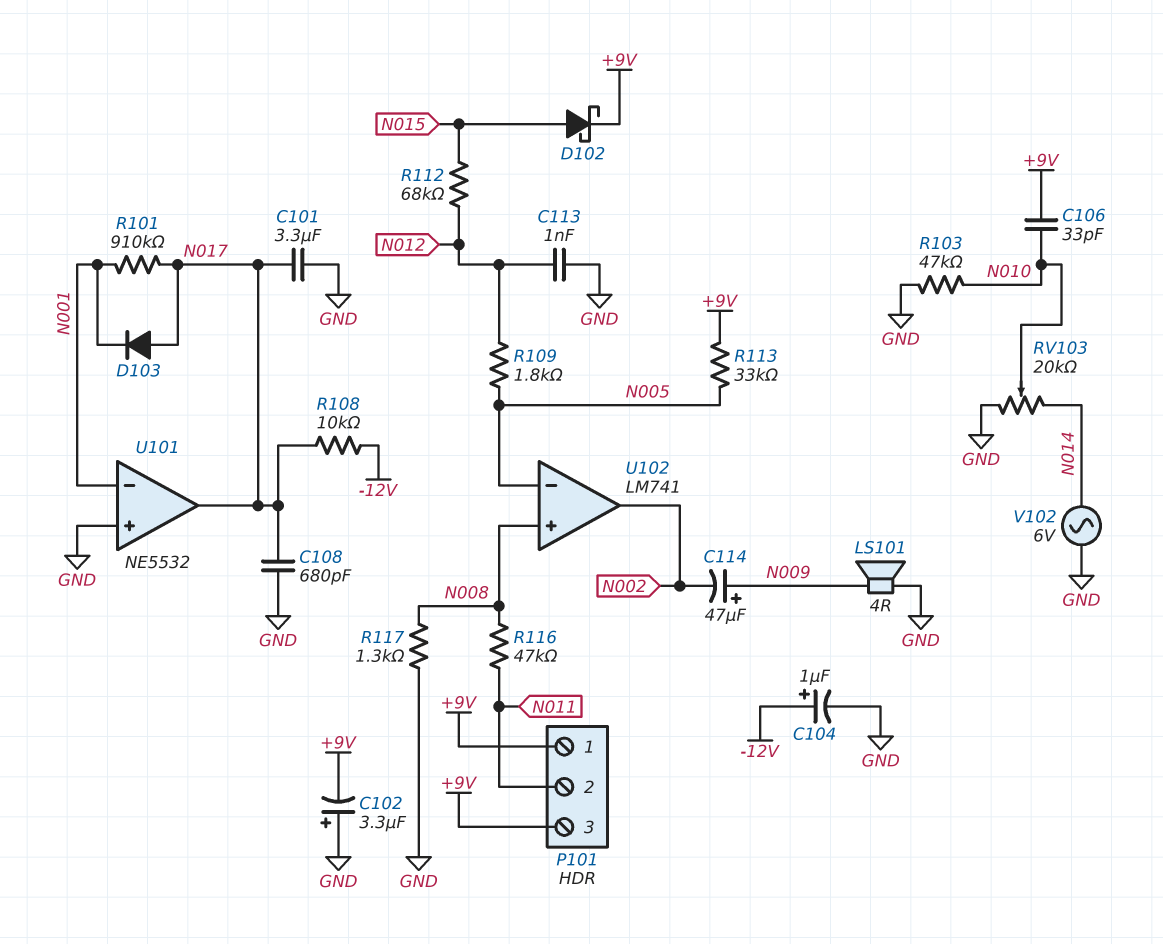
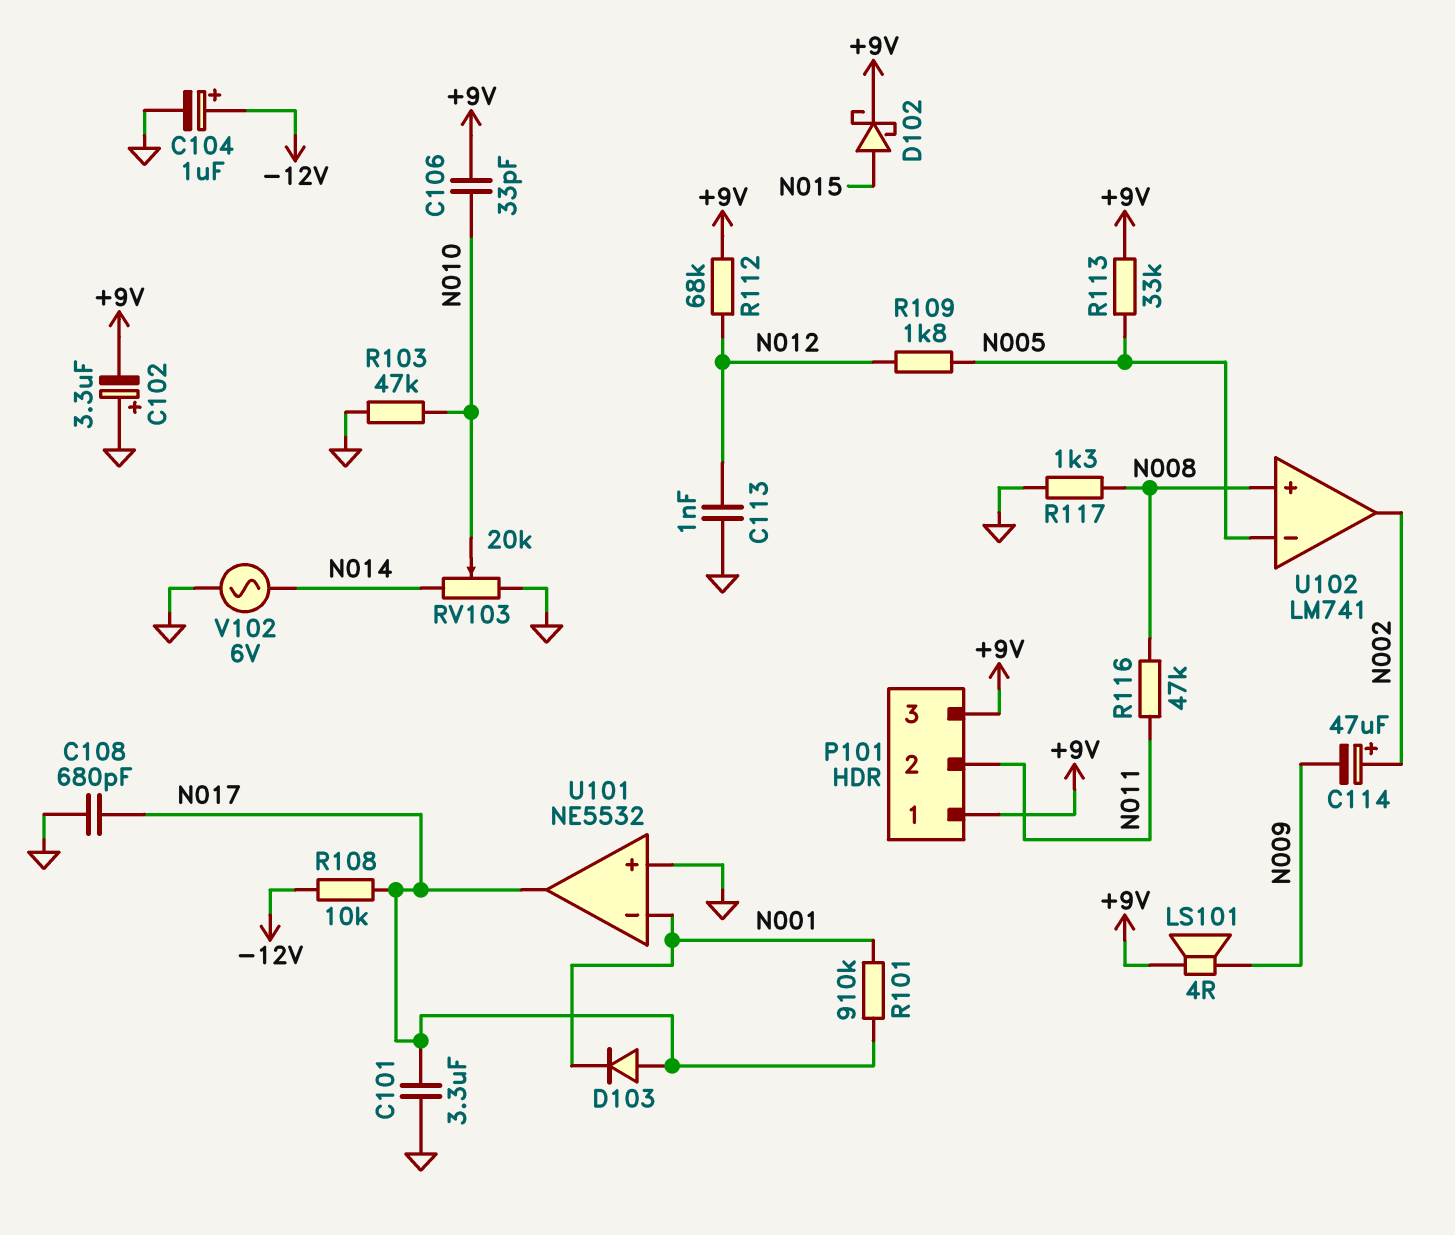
C114: 47uF (plus N009, minus N002) -> 47uF (plus N002, minus N009)
LS101: speaker 4R (GND, N009) -> speaker 4R (+9V, N009)
R112: 68k (N012, N015) -> 68k (+9V, N012)

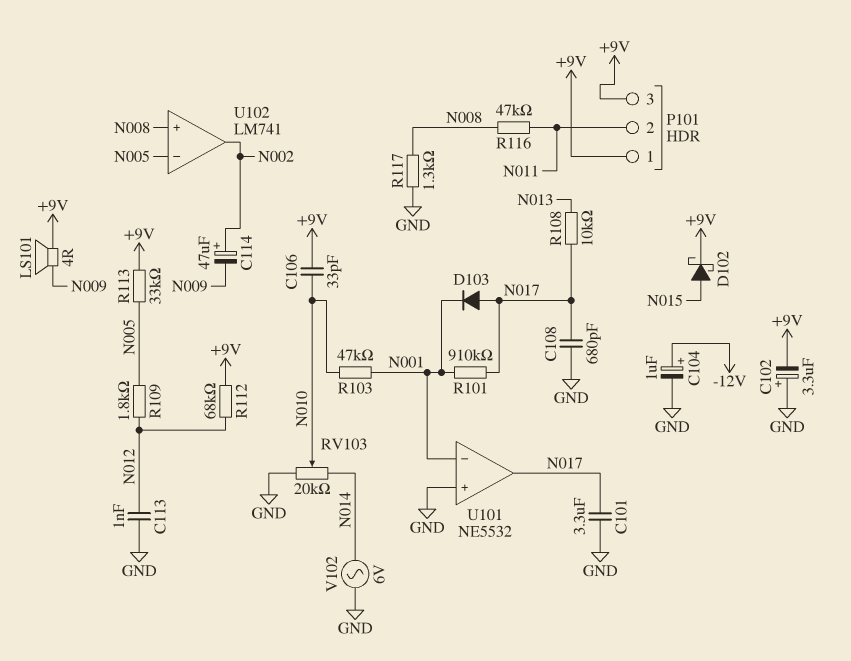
R103: 47k (GND, N010) -> 47k (N001, N010)
R108: 10k (-12V, N017) -> 10k (N013, N017)

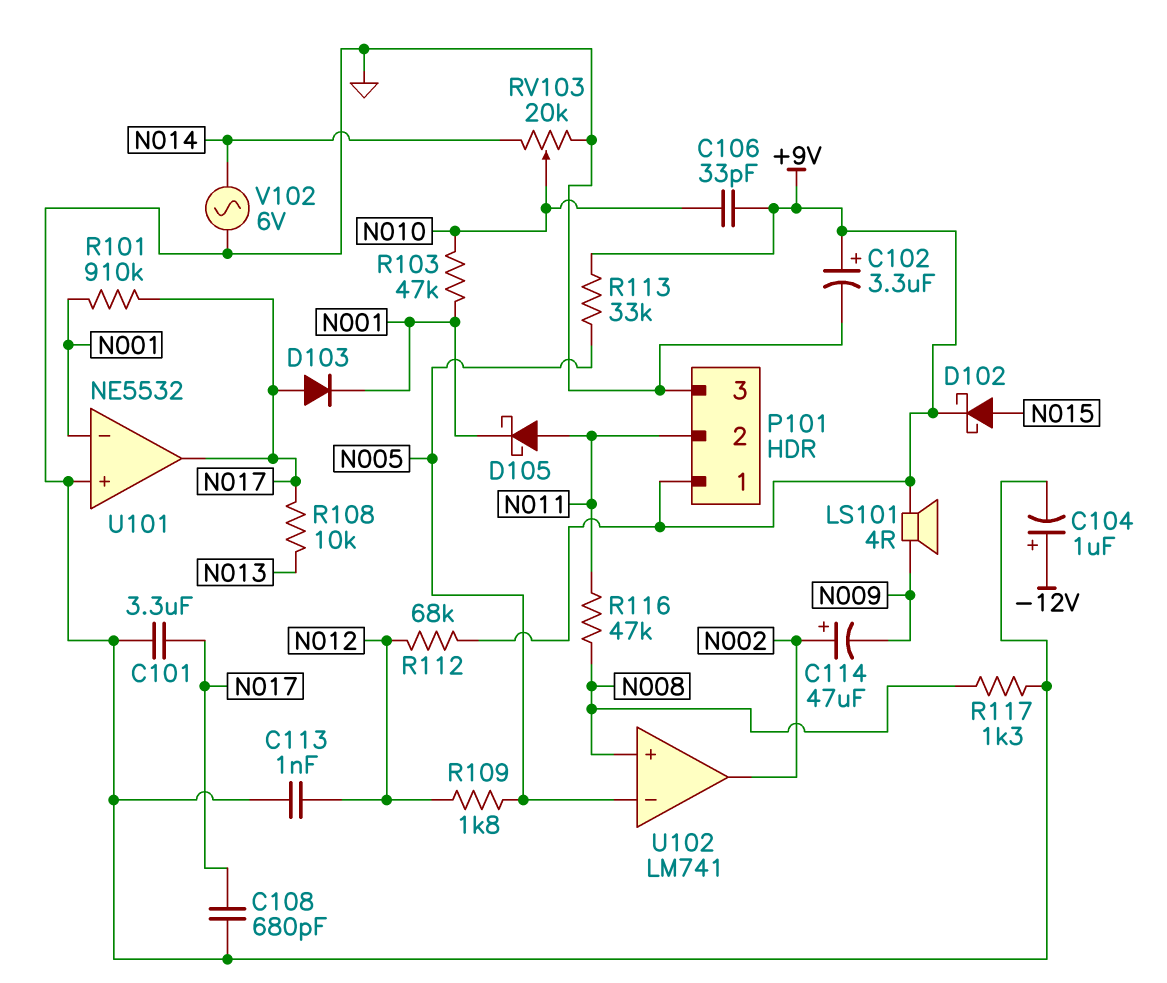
C102: 3.3uF (plus GND, minus +9V) -> 3.3uF (plus +9V, minus GND)
D105: none -> schottky (A N011, K N001)
P101 pin 3: +9V -> GND

